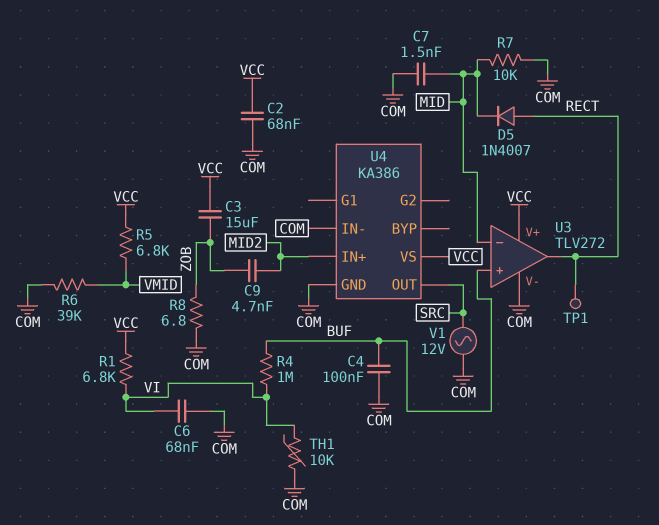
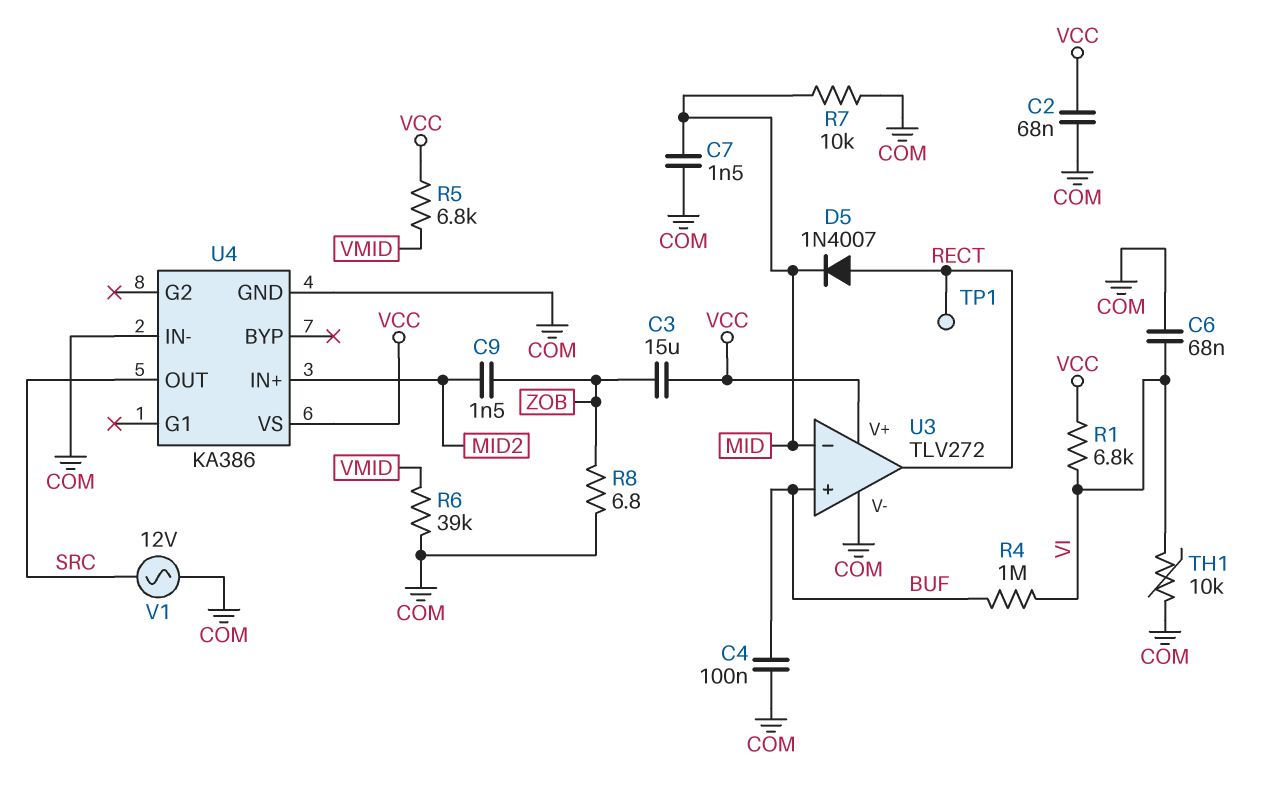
C9: 4.7nF (MID2, ZOB) -> 1.5nF (MID2, ZOB)

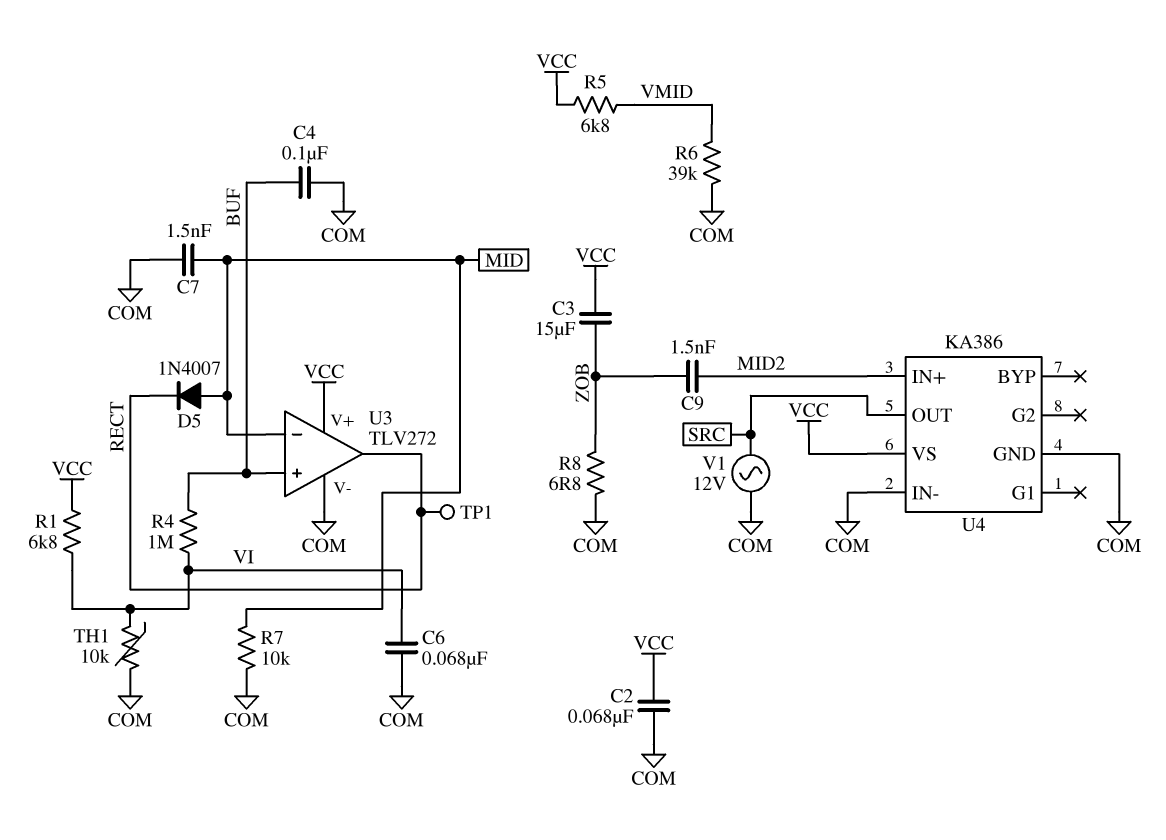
D5: diode 1N4007 (A RECT, K MID) -> diode 1N4007 (A MID, K RECT)

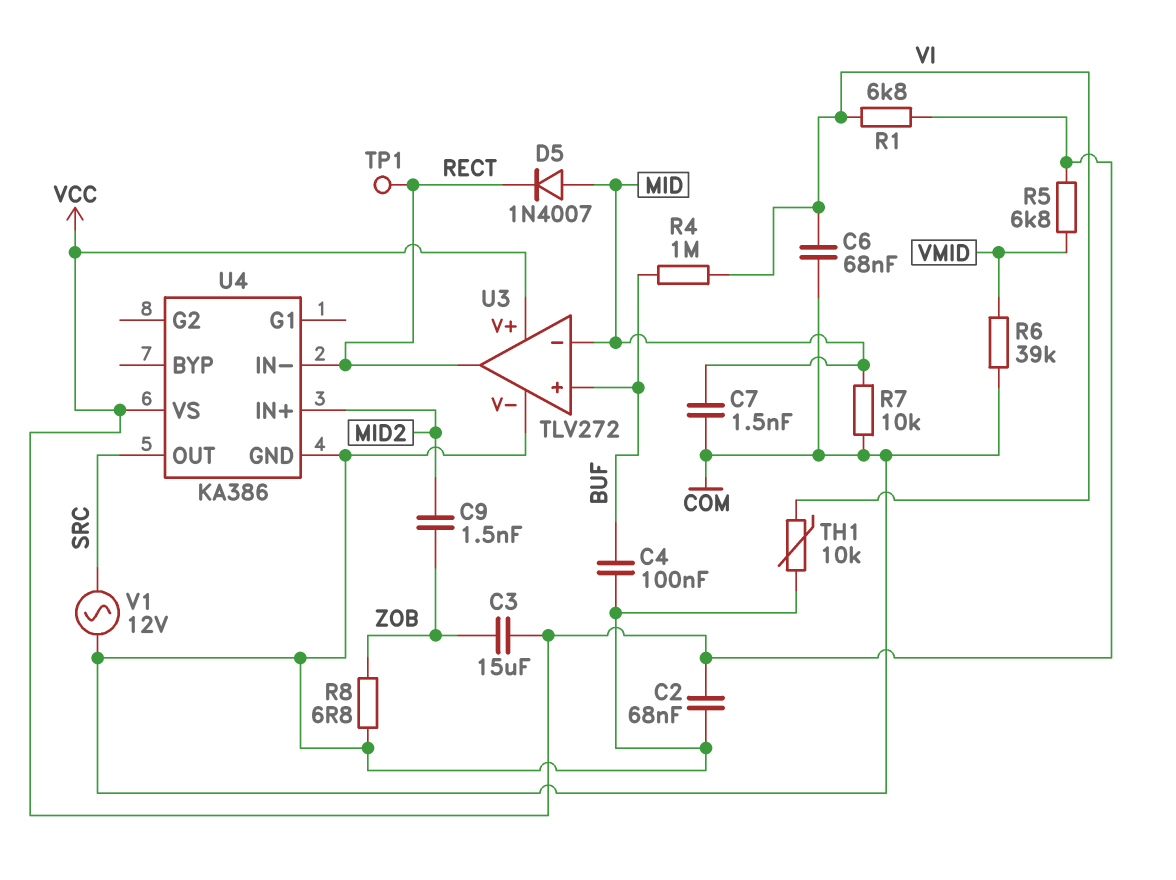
U4 pin IN-: COM -> RECT

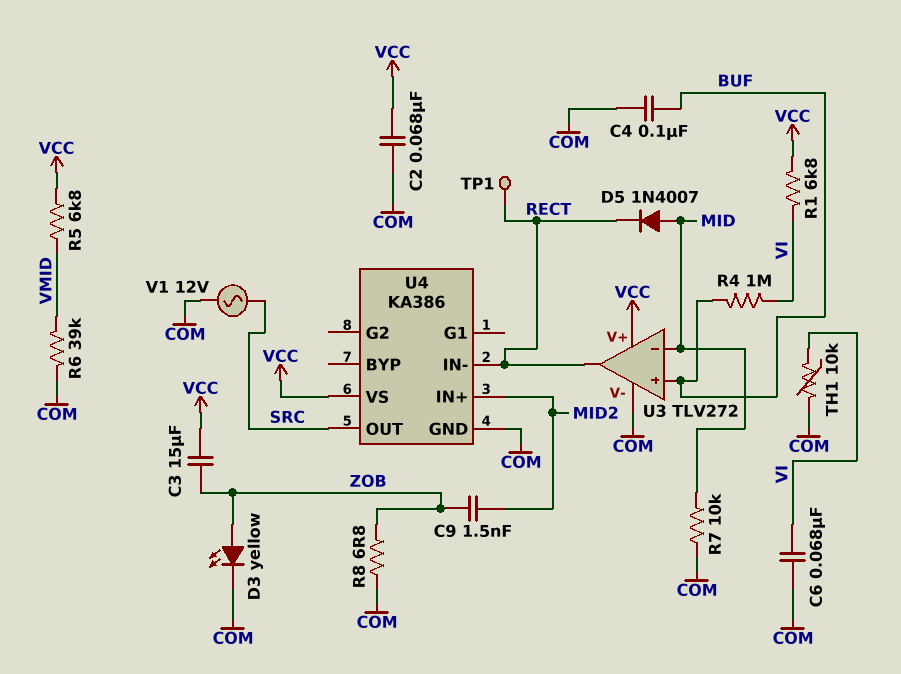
C7: 1.5nF (COM, MID) -> none
D3: none -> LED yellow (A ZOB, K COM)

